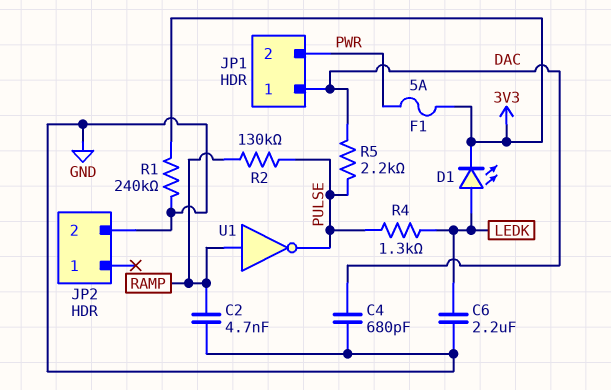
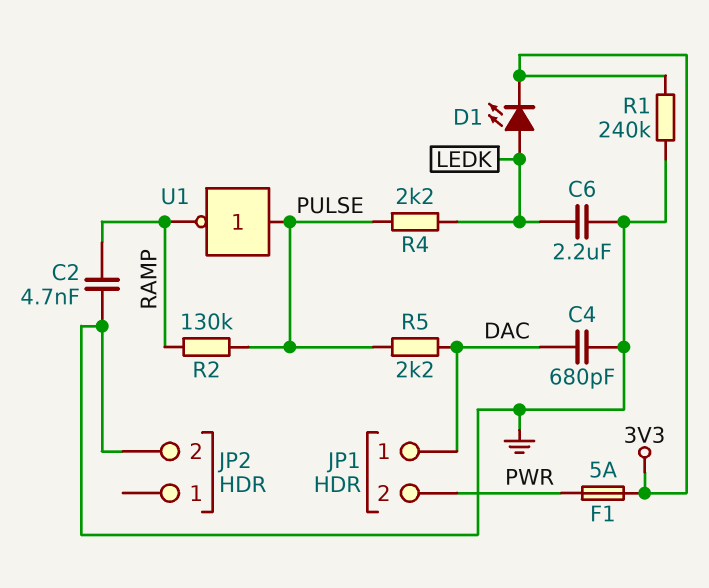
R4: 1.3k (LEDK, PULSE) -> 2.2k (LEDK, PULSE)
U1: NOT (in RAMP, out PULSE) -> NOT (in PULSE, out RAMP)

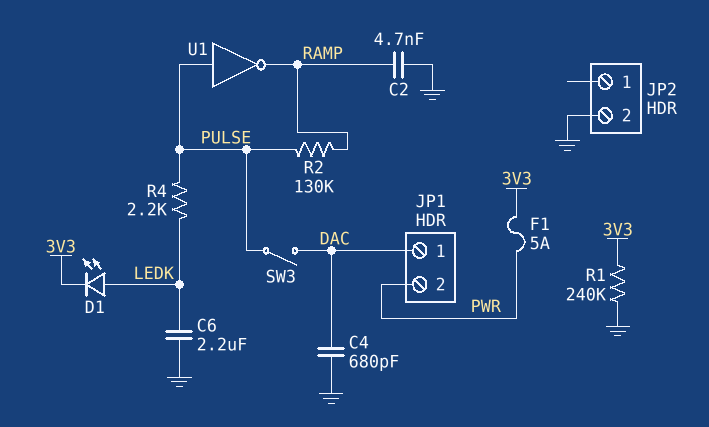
R5: 2.2k (DAC, PULSE) -> none
SW3: none -> switch (DAC, PULSE)

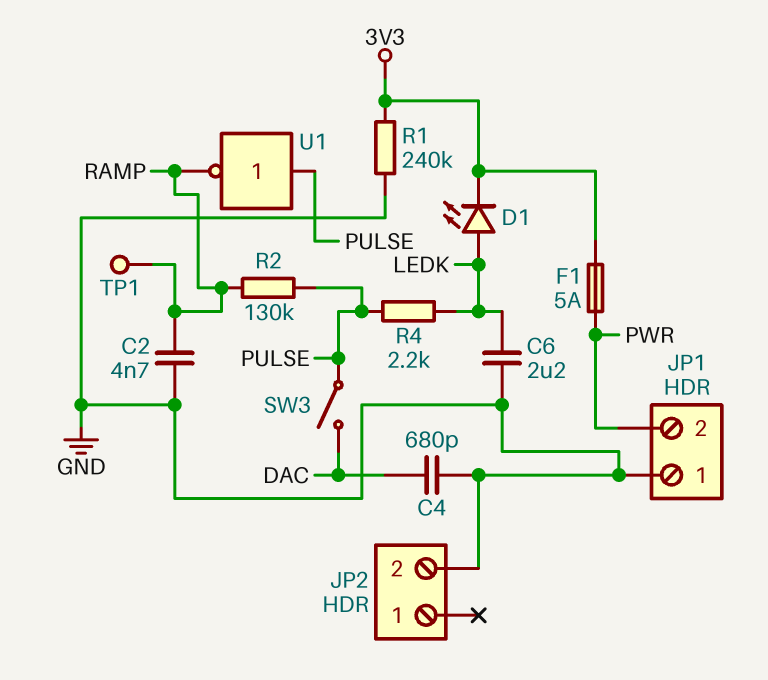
JP1 pin 1: DAC -> GND
TP1: none -> test point (RAMP)

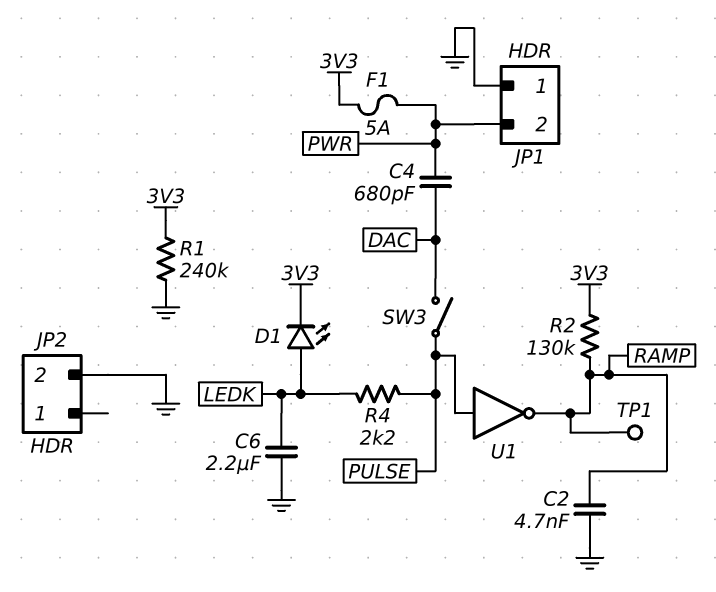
C4: 680pF (DAC, GND) -> 680pF (DAC, PWR)
R2: 130k (PULSE, RAMP) -> 130k (3V3, RAMP)

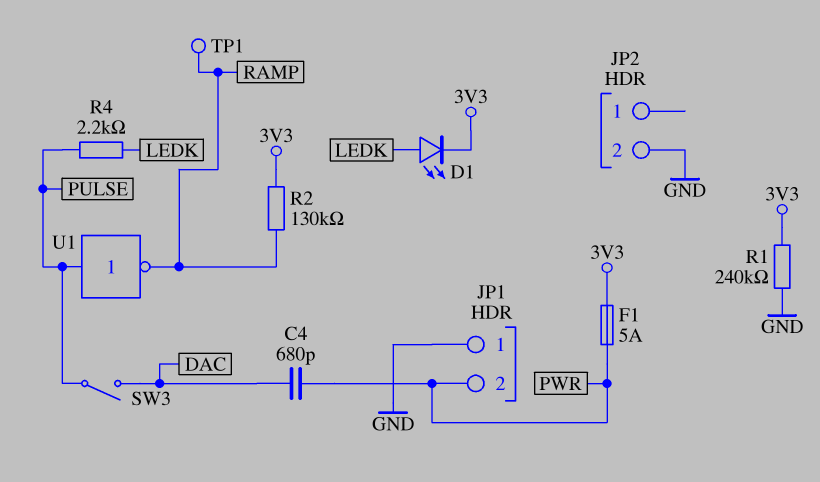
C2: 4.7nF (GND, RAMP) -> none
C6: 2.2uF (GND, LEDK) -> none

